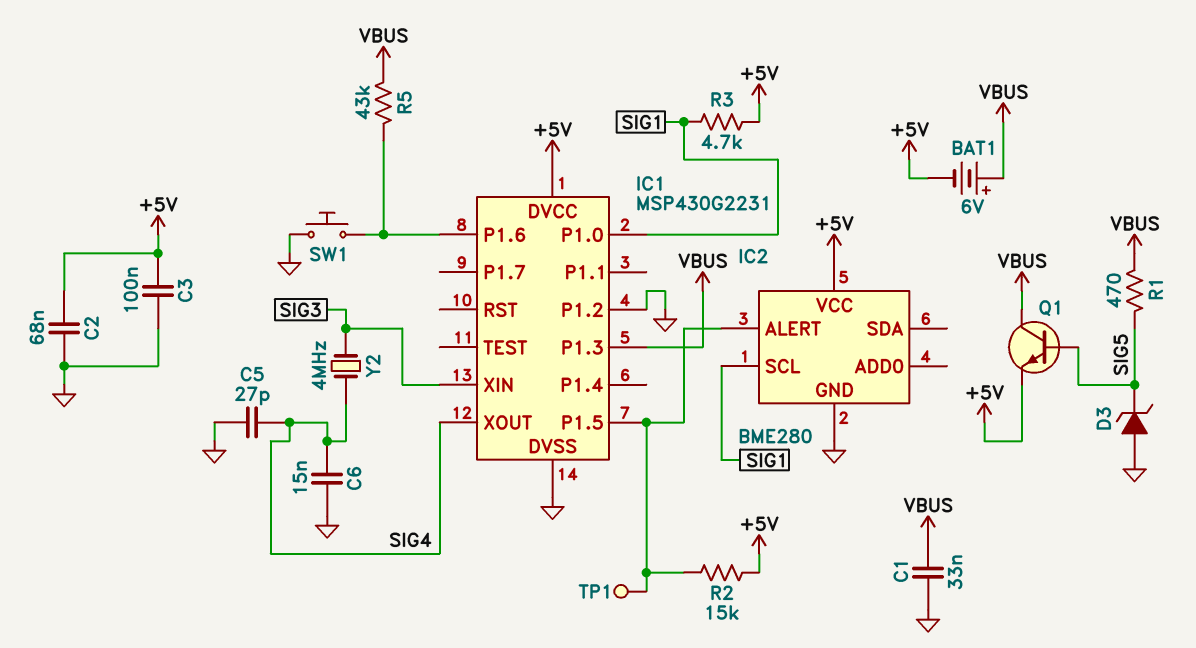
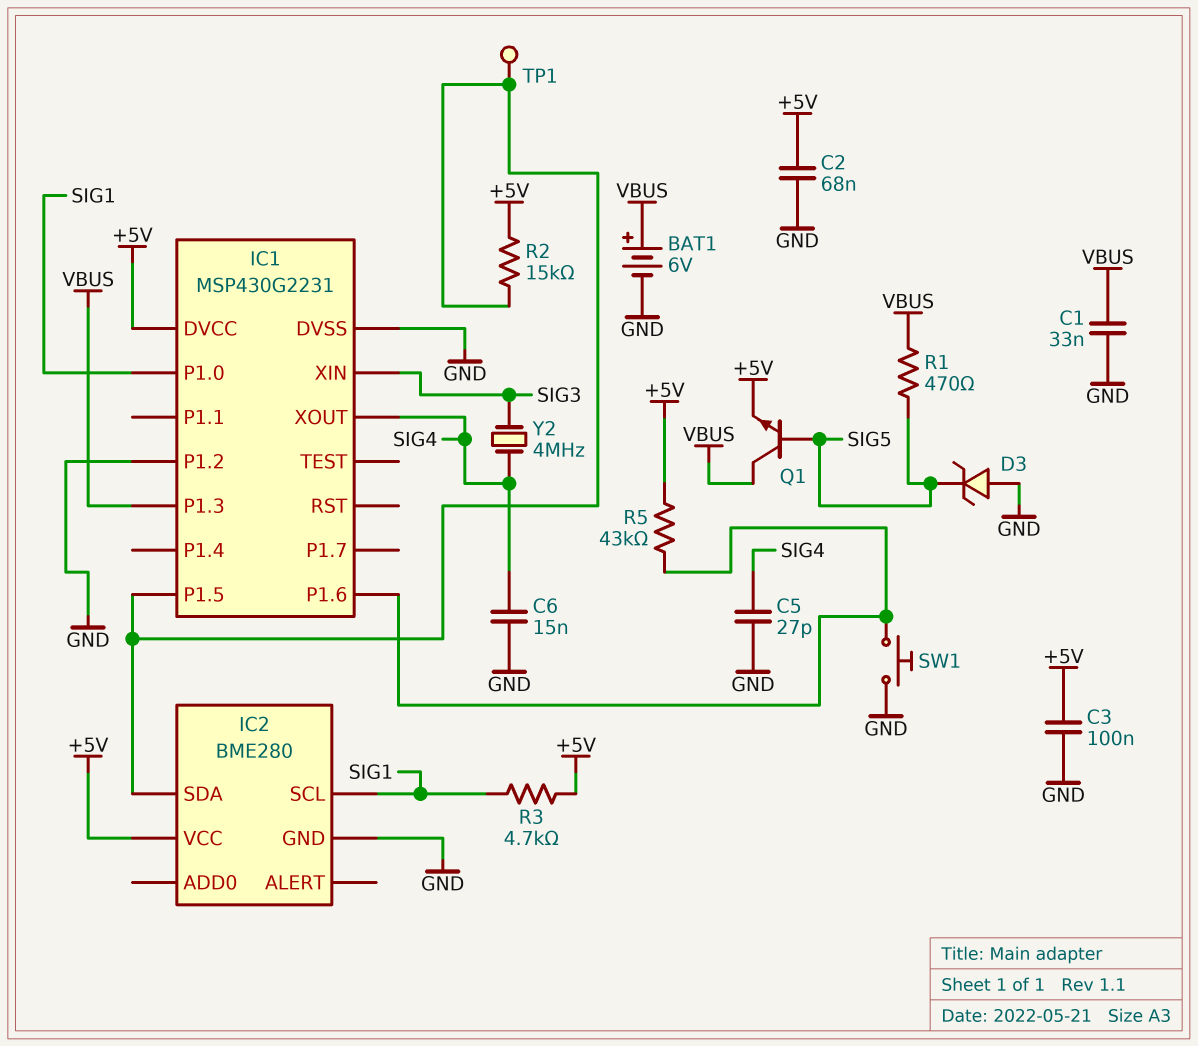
BAT1: 6V (plus VBUS, minus +5V) -> 6V (plus VBUS, minus GND)
IC2 pin ALERT: IC1/P1.5 -> none
IC2 pin SDA: none -> IC1/P1.5
R5: 43k (IC1/P1.6, VBUS) -> 43k (+5V, IC1/P1.6)

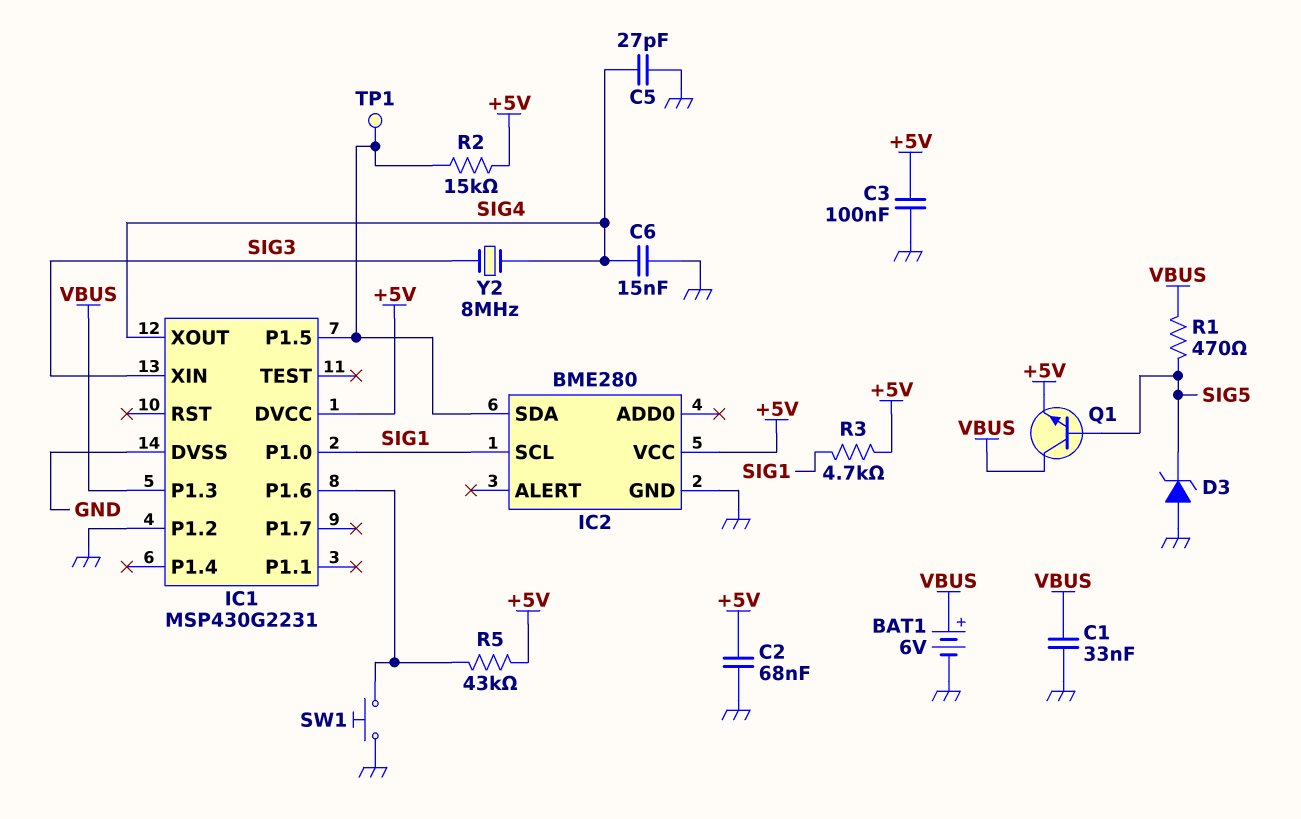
Y2: 4MHz (SIG3, SIG4) -> 8MHz (SIG3, SIG4)

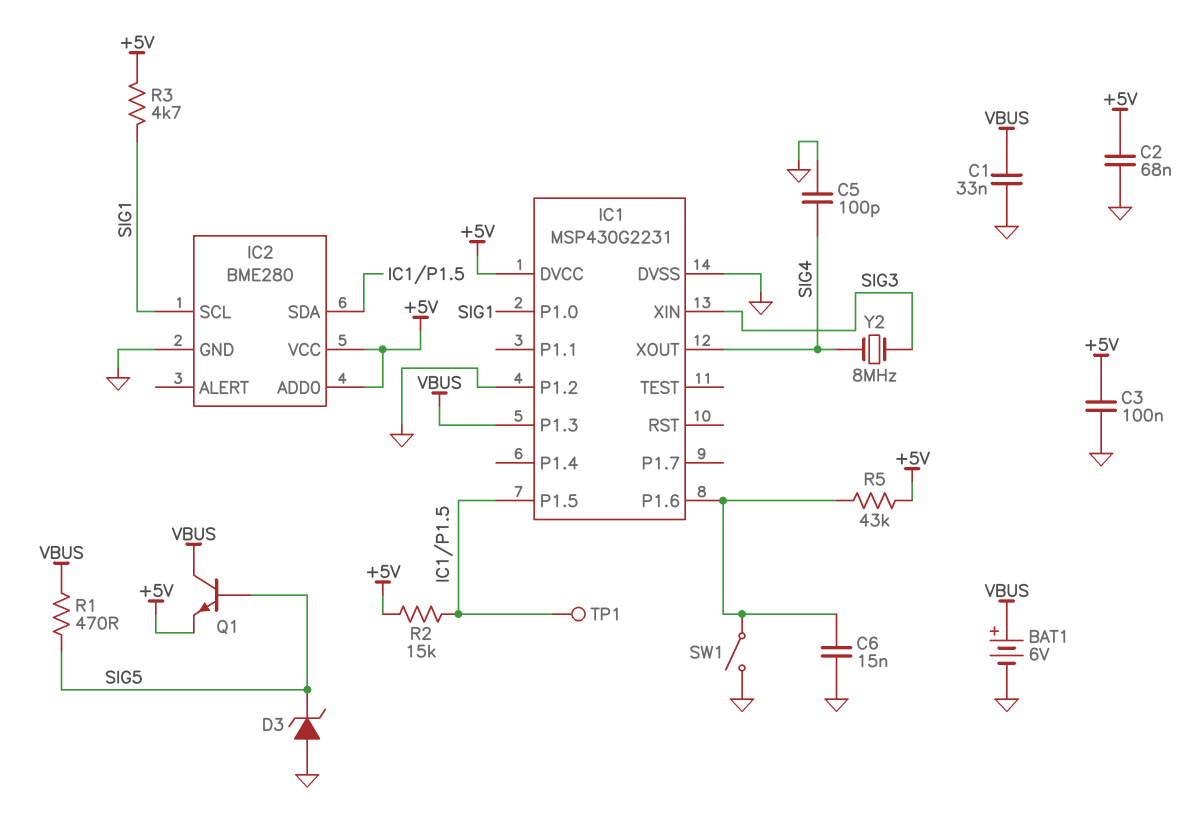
C5: 27pF (GND, SIG4) -> 100pF (GND, SIG4)
C6: 15nF (GND, SIG4) -> 15nF (GND, IC1/P1.6)
IC2 pin ADD0: none -> +5V
SW1: button (GND, IC1/P1.6) -> switch (GND, IC1/P1.6)

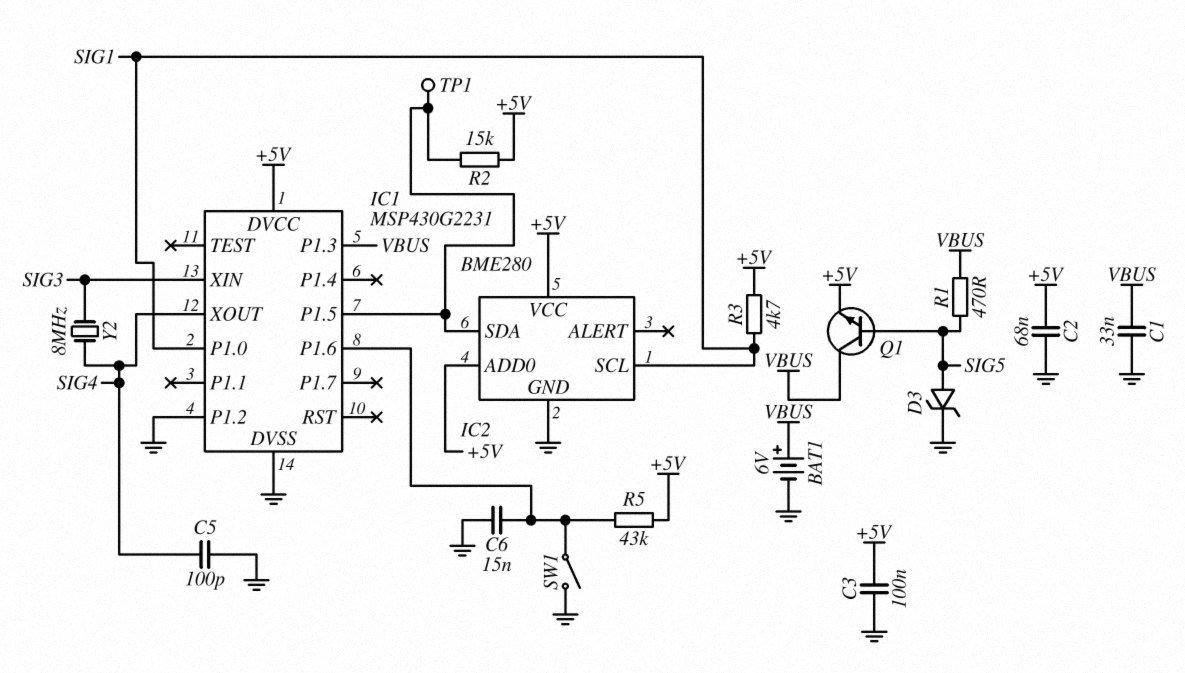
D3: zener (A GND, K SIG5) -> zener (A SIG5, K GND)

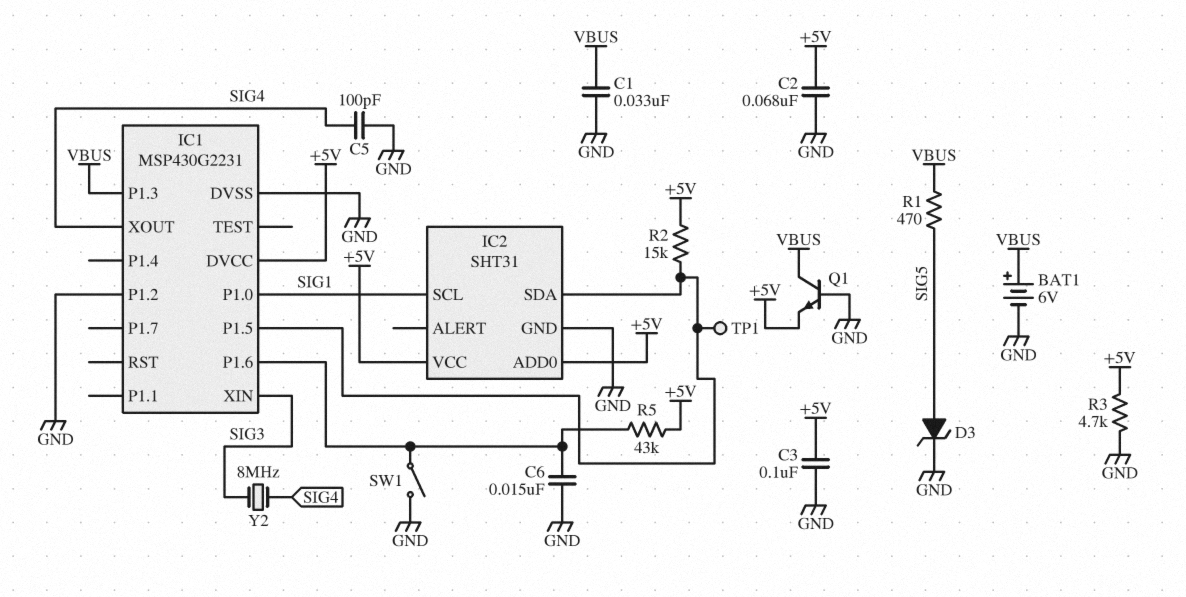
IC2: BME280 -> SHT31
Q1: NPN (B SIG5, C VBUS, E +5V) -> NPN (B GND, C VBUS, E +5V)
R3: 4.7k (+5V, SIG1) -> 4.7k (+5V, GND)

